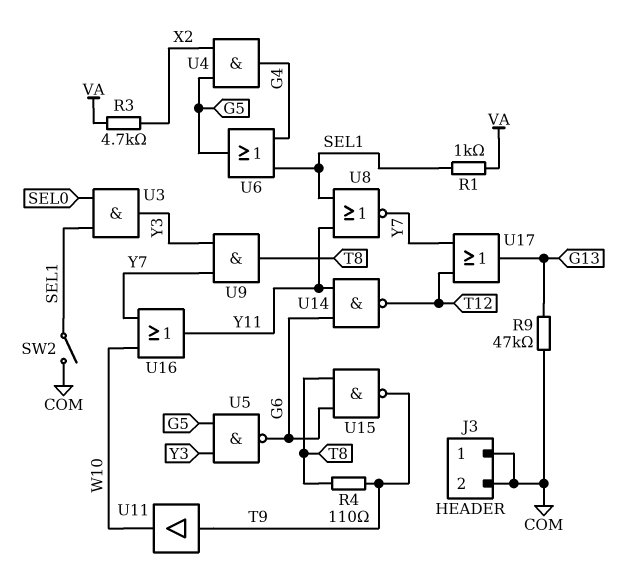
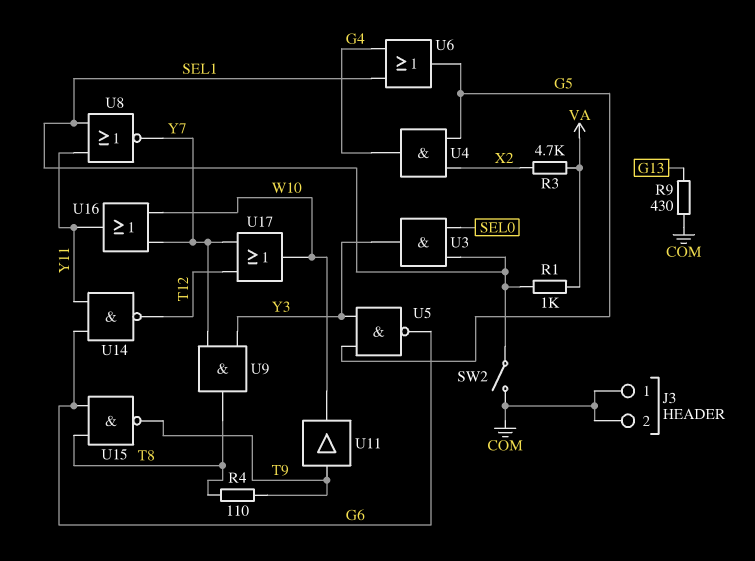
R9: 47k (COM, G13) -> 430 (COM, G13)
U17: OR (in T12, in Y7, out G13) -> OR (in T12, in Y7, out W10)

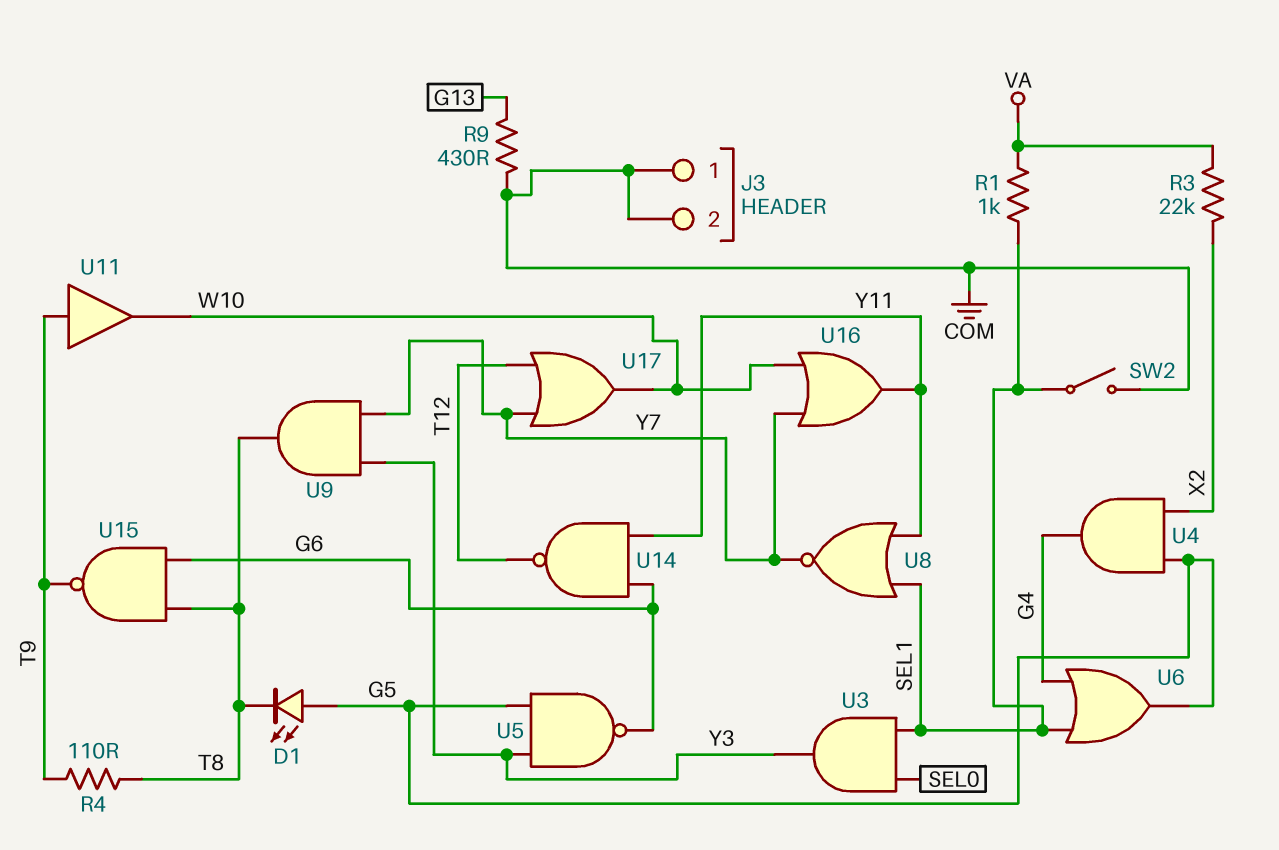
D1: none -> LED (A G5, K T8)
R3: 4.7k (VA, X2) -> 22k (VA, X2)

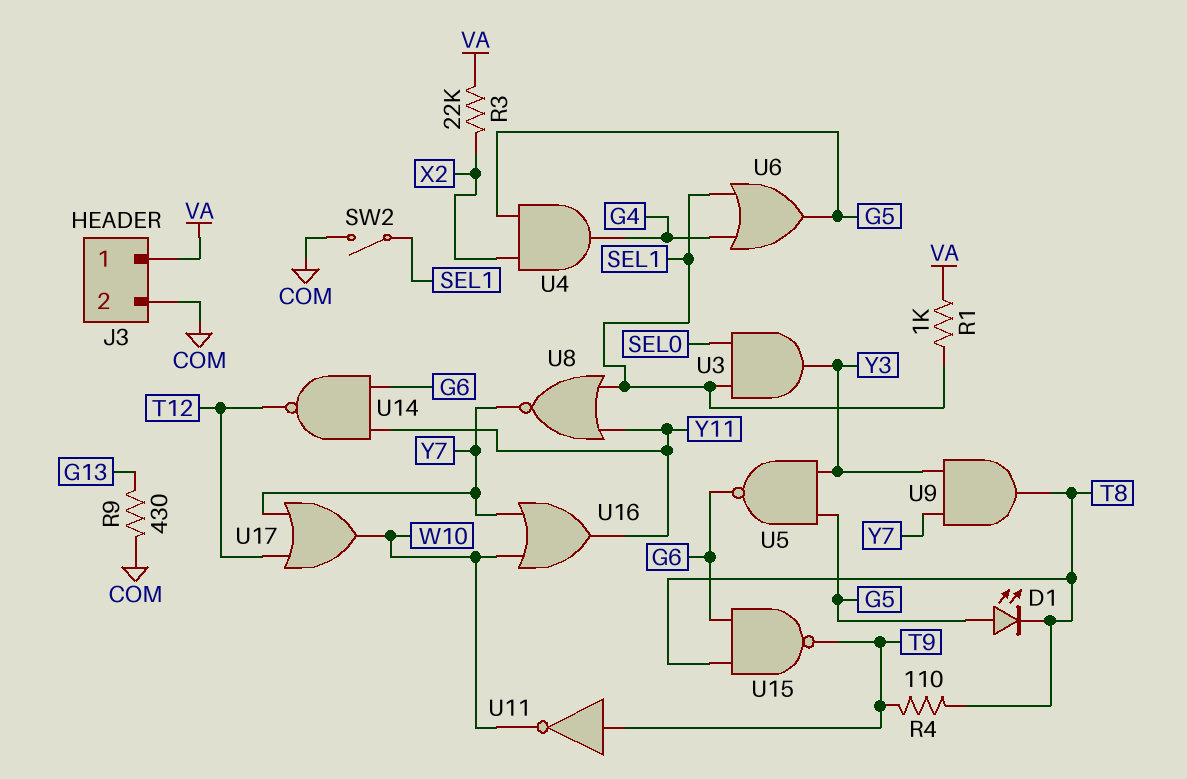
J3 pin 1: COM -> VA
U11: buffer (in T9, out W10) -> NOT (in T9, out W10)

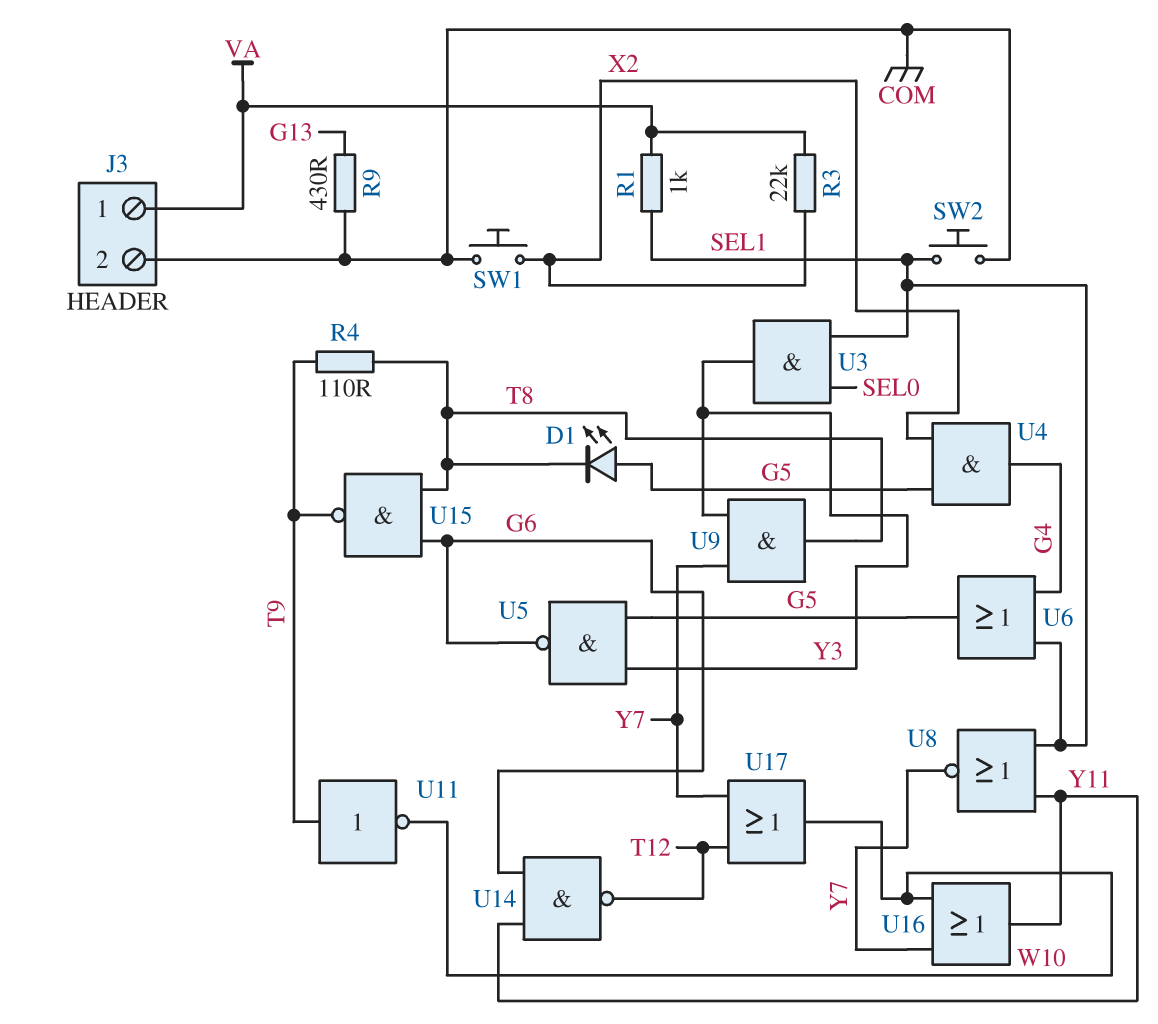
SW1: none -> button (COM, X2)
SW2: switch (COM, SEL1) -> button (COM, SEL1)

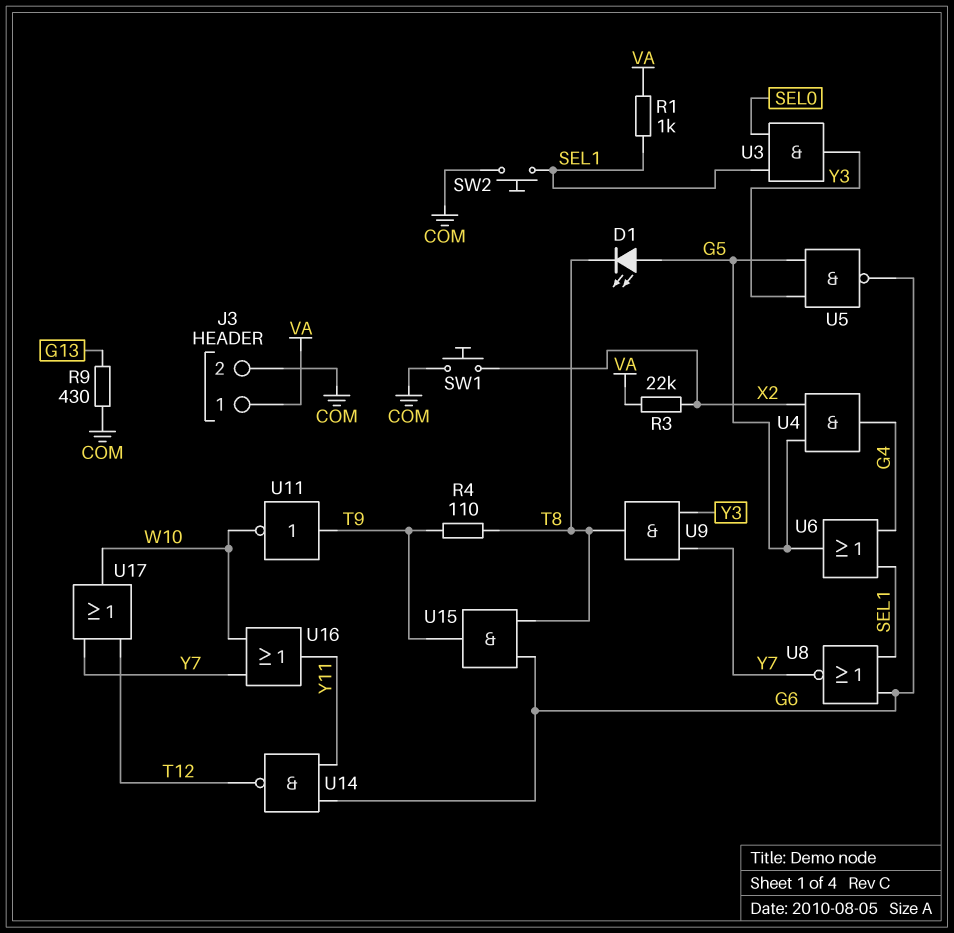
U8: NOR (in SEL1, in Y11, out Y7) -> NOR (in G6, in SEL1, out Y7)
U15: NAND (in G6, in T8, out T9) -> AND (in G6, in T8, out T9)

